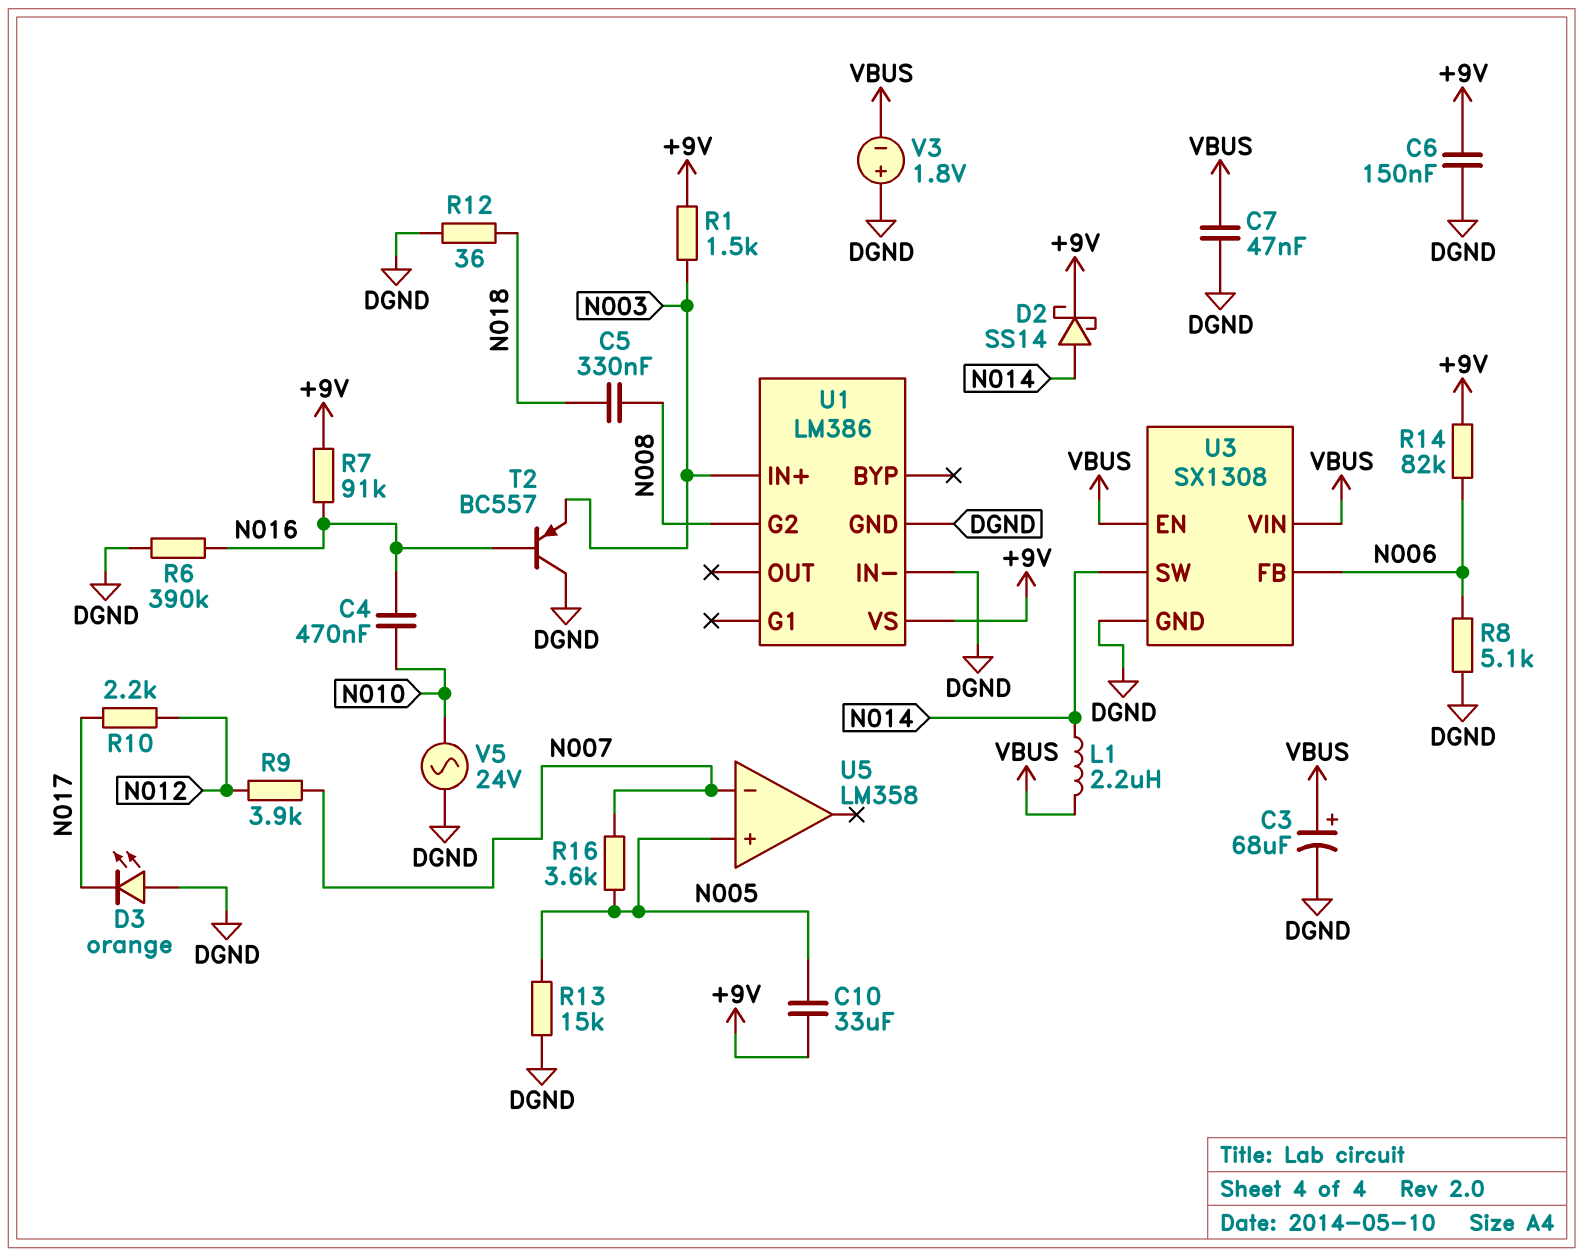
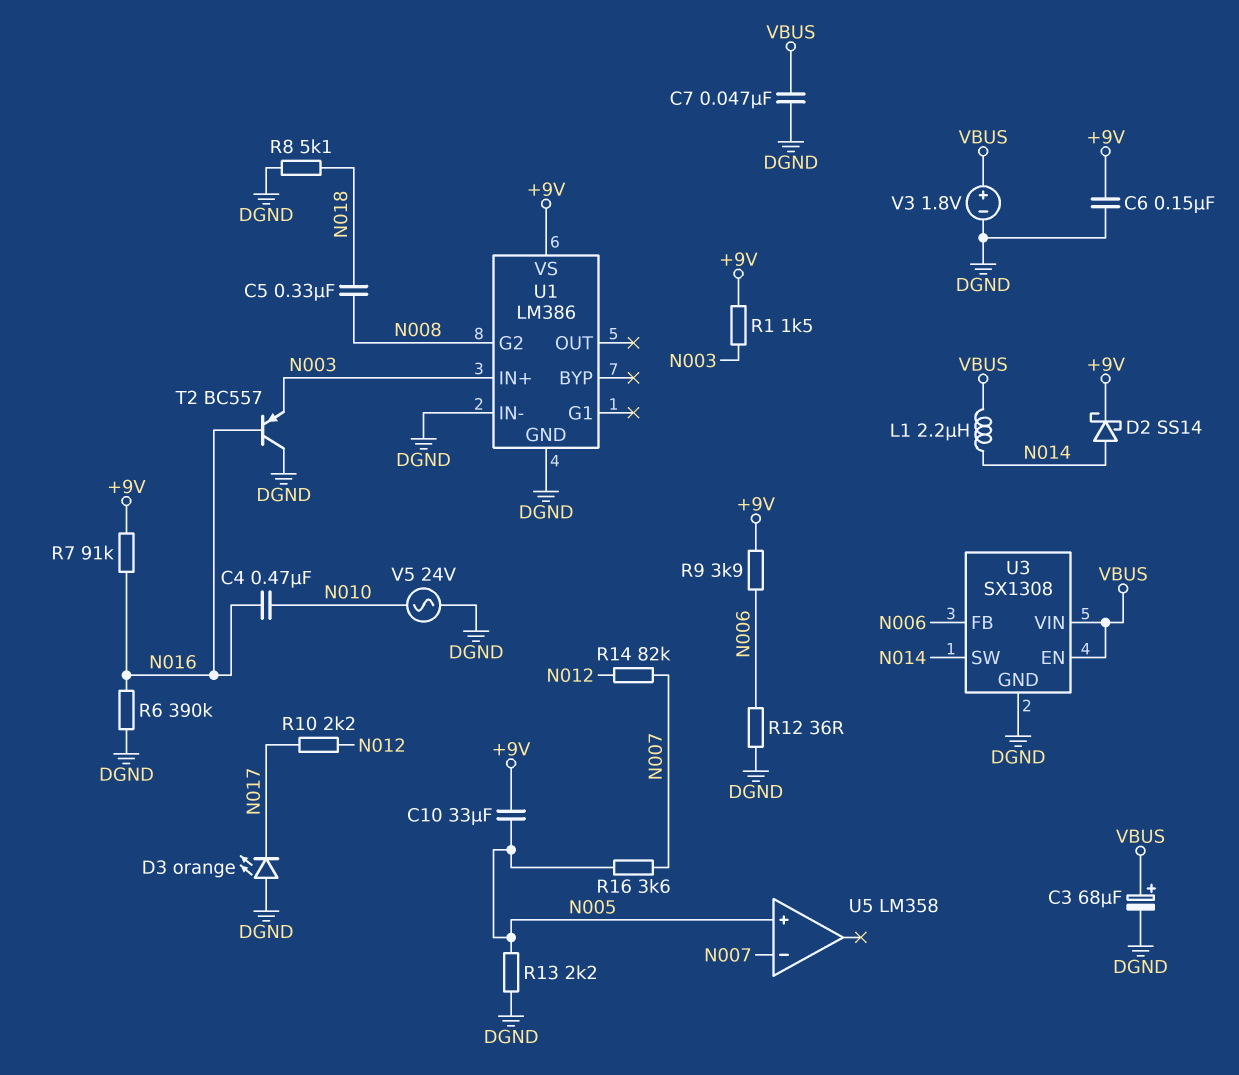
R8: 5.1k (DGND, N006) -> 5.1k (DGND, N018)
R9: 3.9k (N007, N012) -> 3.9k (+9V, N006)
R12: 36 (DGND, N018) -> 36 (DGND, N006)
R13: 15k (DGND, N005) -> 2.2k (DGND, N005)
R14: 82k (+9V, N006) -> 82k (N007, N012)
V3: 1.8V (plus DGND, minus VBUS) -> 1.8V (plus VBUS, minus DGND)

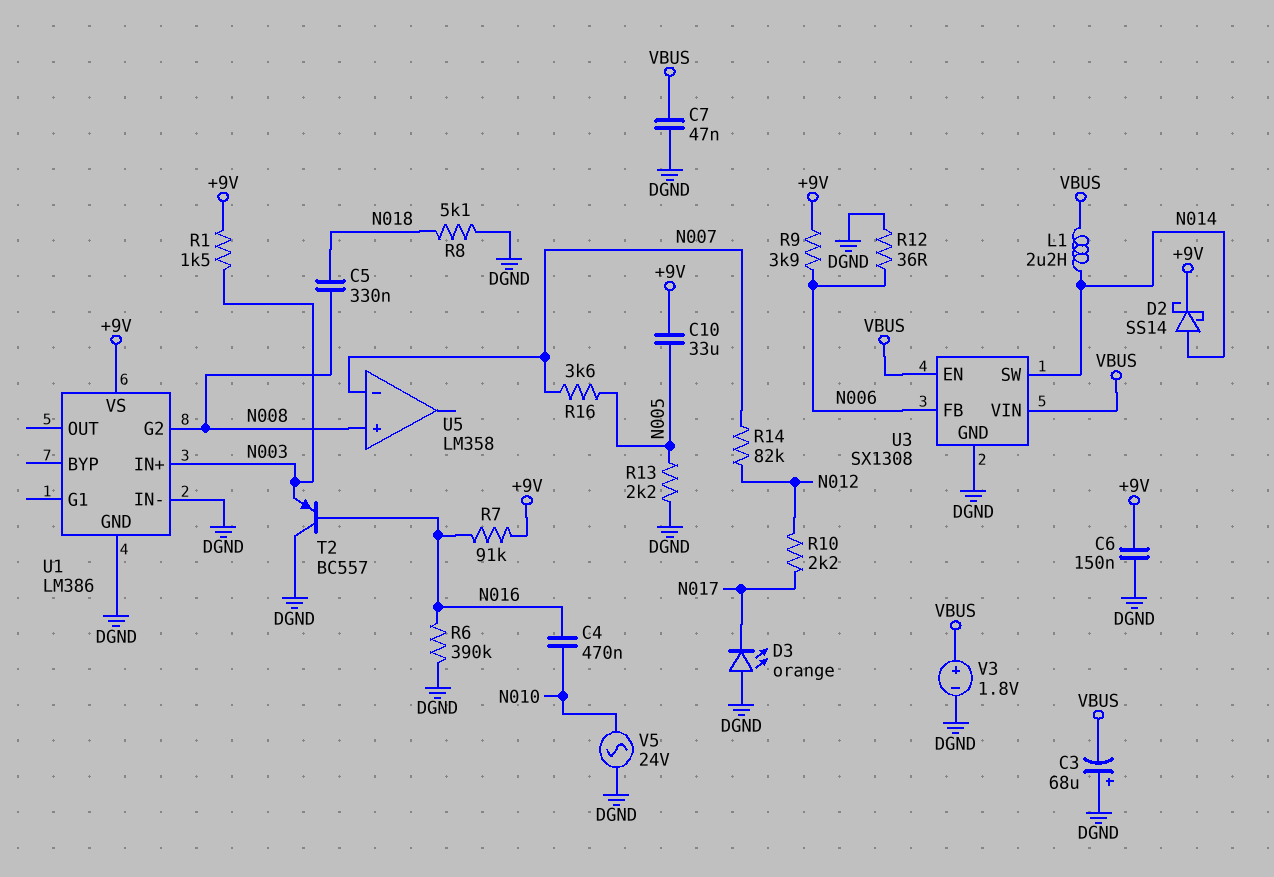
C3: 68uF (plus VBUS, minus DGND) -> 68uF (plus DGND, minus VBUS)
U5 pin in+: N005 -> N008

